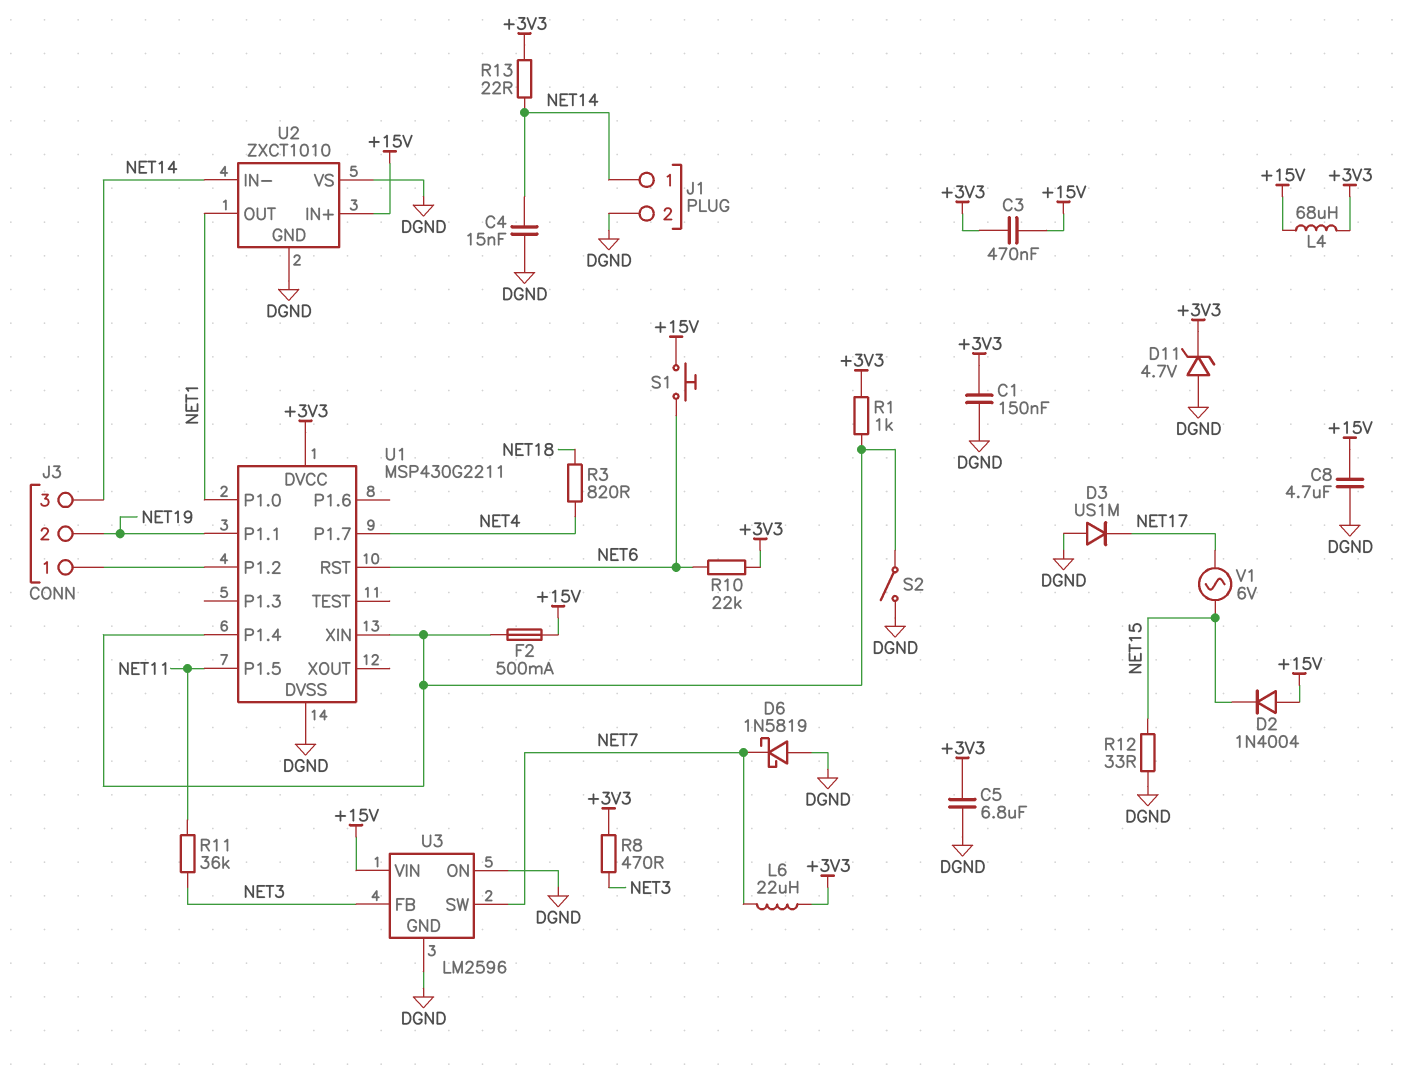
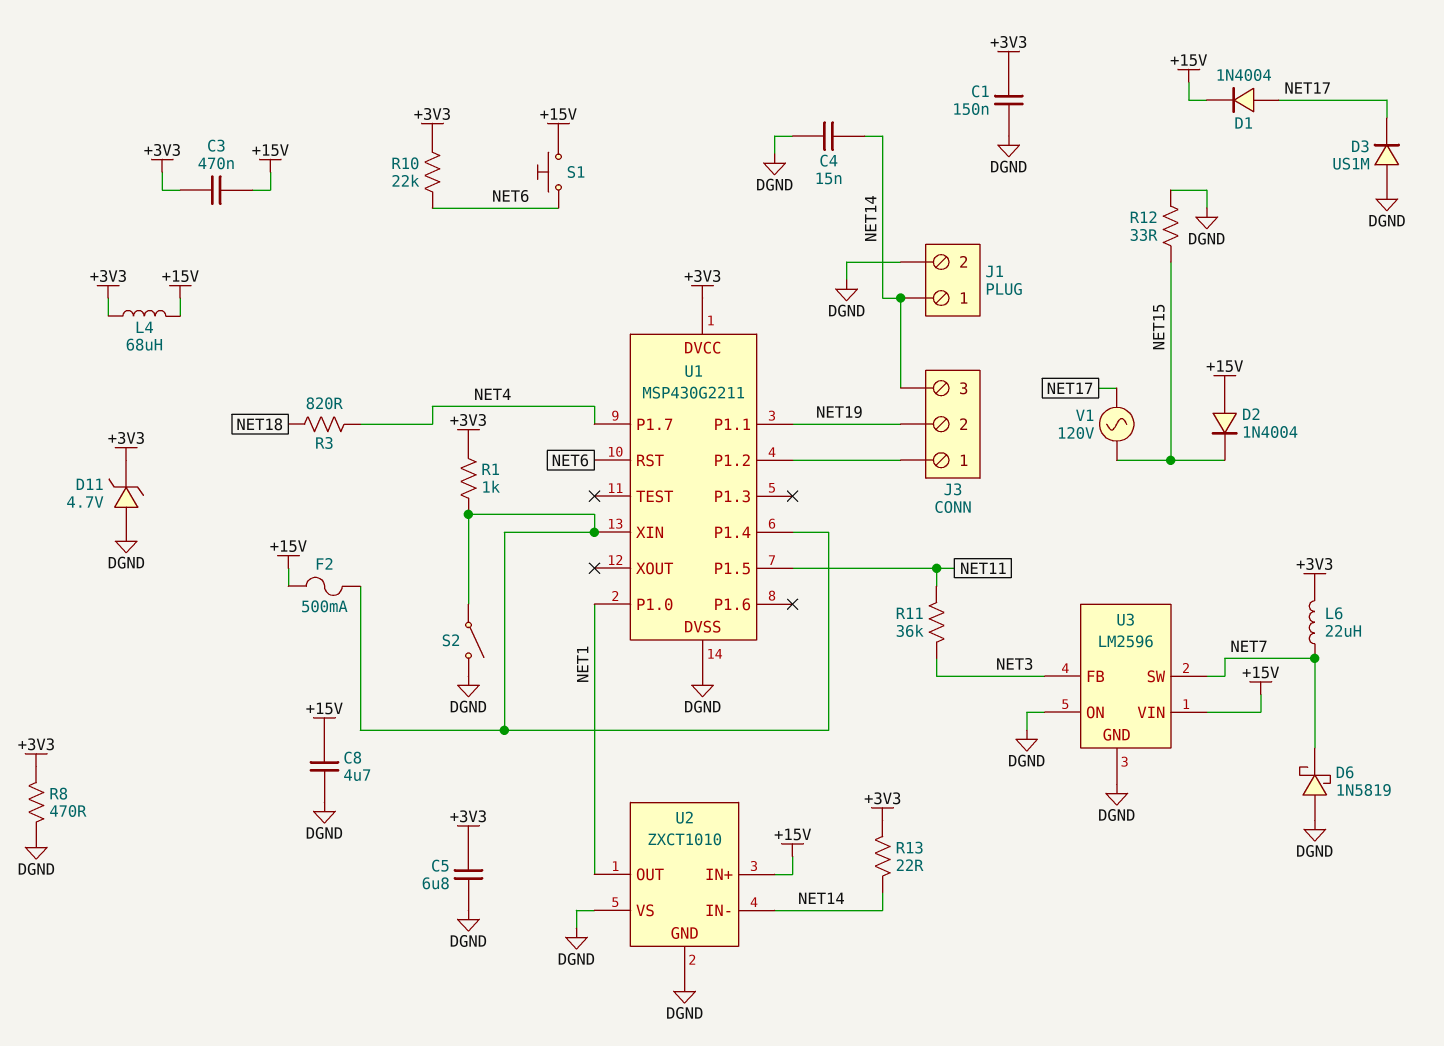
D1: none -> diode 1N4004 (A NET17, K +15V)
R8: 470 (+3V3, NET3) -> 470 (+3V3, DGND)
V1: AC 6V (NET15, NET17) -> AC 120V (NET15, NET17)

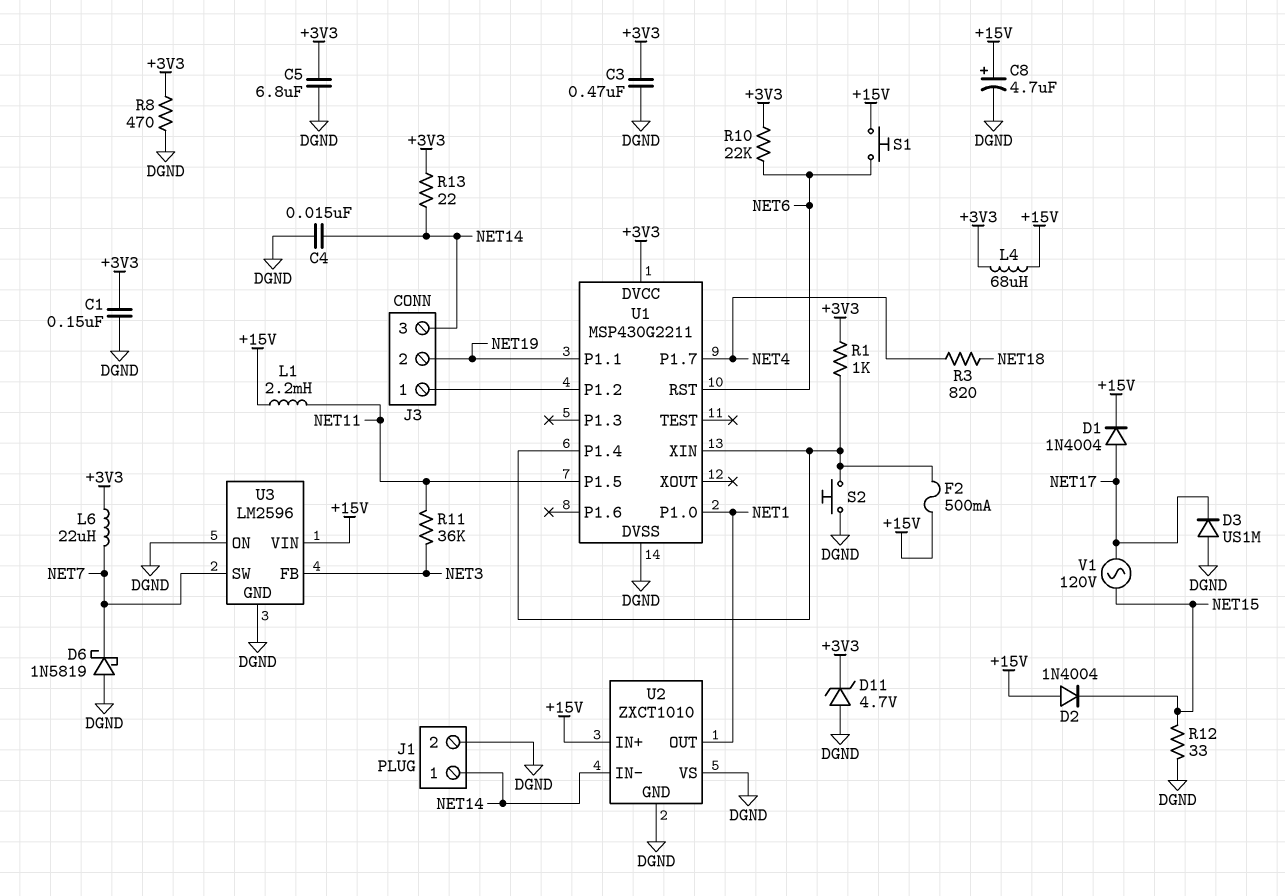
C3: 470nF (+3V3, +15V) -> 470nF (+3V3, DGND)
C8: 4.7uF (+15V, DGND) -> 4.7uF (plus +15V, minus DGND)
L1: none -> 2.2mH (+15V, NET11)
S2: switch (DGND, U1/P1.4) -> button (DGND, U1/P1.4)

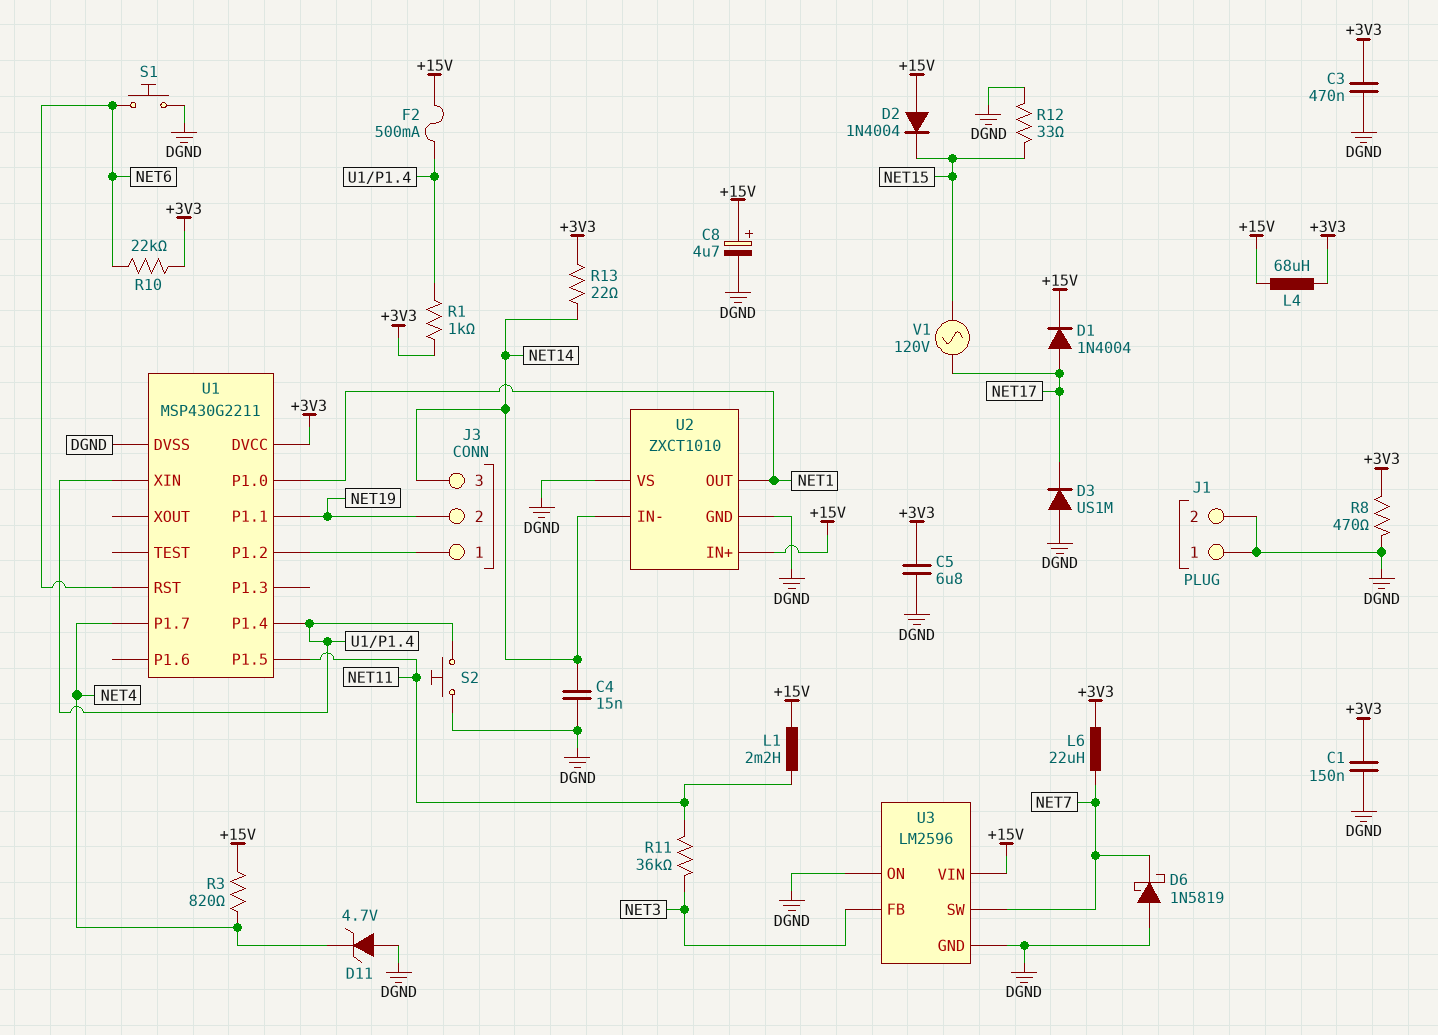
D11: zener 4.7V (A DGND, K +3V3) -> zener 4.7V (A DGND, K NET4)
J1 pin 1: NET14 -> DGND
R3: 820 (NET4, NET18) -> 820 (+15V, NET4)
S1: button (+15V, NET6) -> button (DGND, NET6)

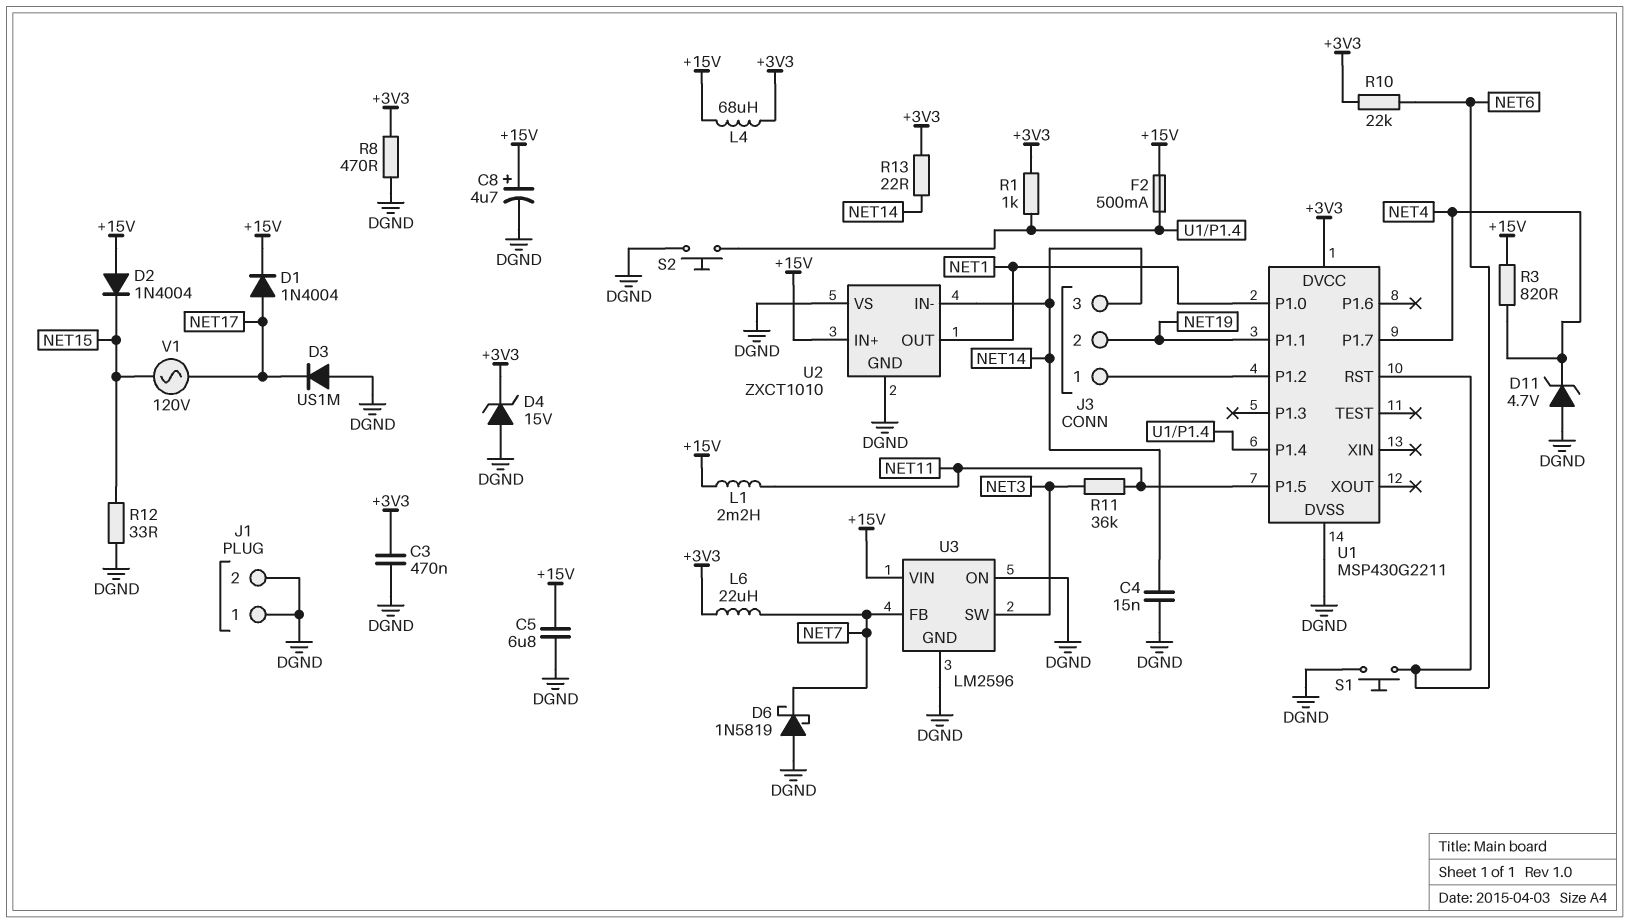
C1: 150nF (+3V3, DGND) -> none
C5: 6.8uF (+3V3, DGND) -> 6.8uF (+15V, DGND)
D4: none -> zener 15V (A DGND, K +3V3)
U1 pin XIN: U1/P1.4 -> none
U3 pin FB: NET3 -> NET7
U3 pin SW: NET7 -> NET3

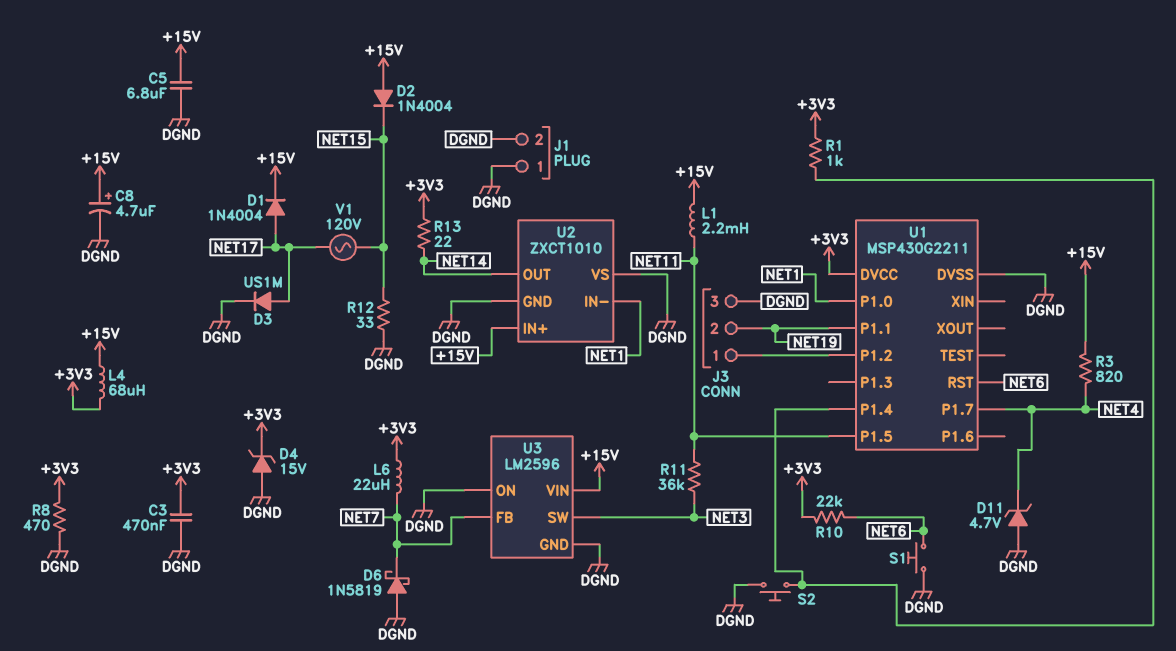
C4: 15nF (DGND, NET14) -> none
D3: diode US1M (A DGND, K NET17) -> diode US1M (A NET17, K DGND)
F2: 500mA (+15V, U1/P1.4) -> none
J3 pin 3: NET14 -> DGND
U2 pin IN-: NET14 -> NET1
U2 pin OUT: NET1 -> NET14

